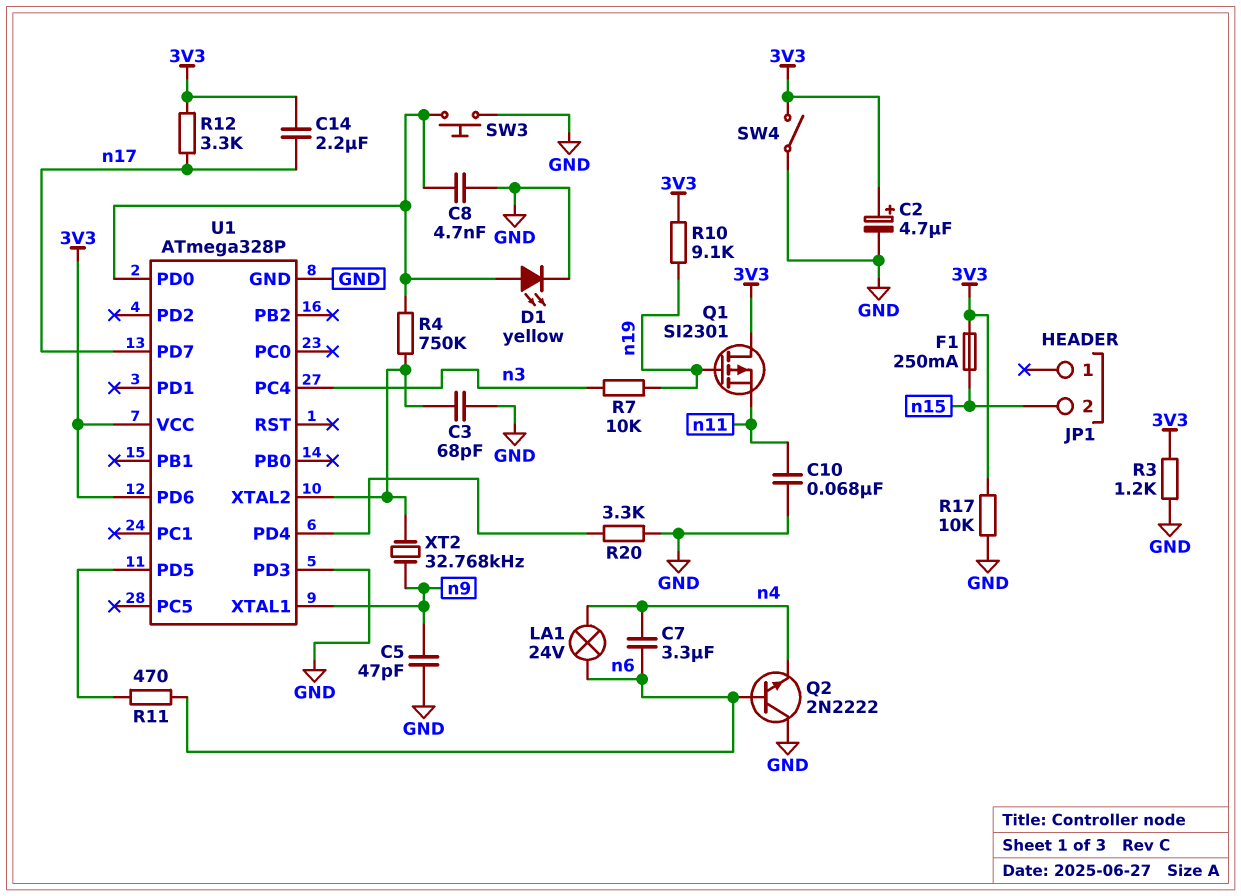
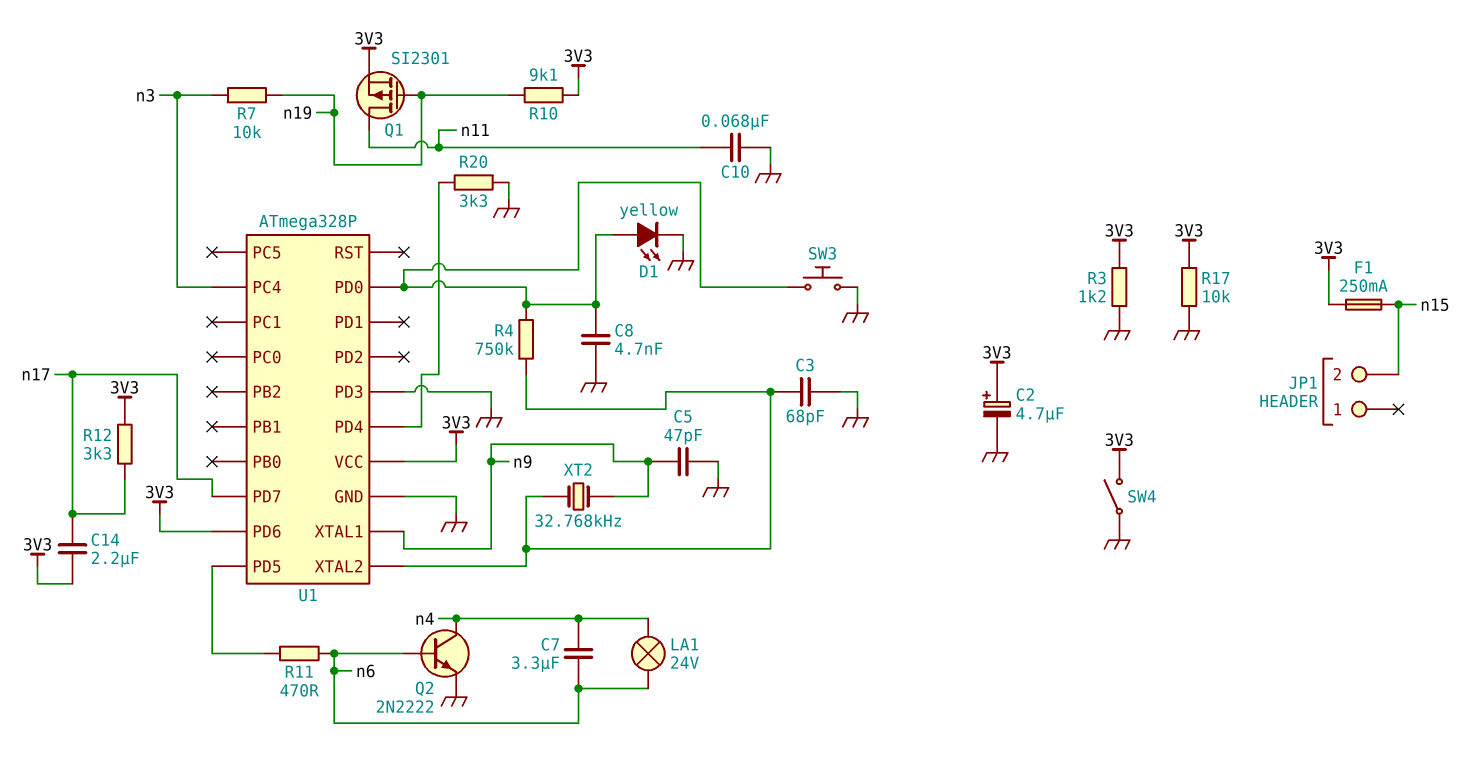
Q1: PMOS SI2301 (G n19, D 3V3, S n11) -> PMOS SI2301 (G n19, D n11, S 3V3)
Q2: NPN 2N2222 (B n6, C GND, E n4) -> NPN 2N2222 (B n6, C n4, E GND)

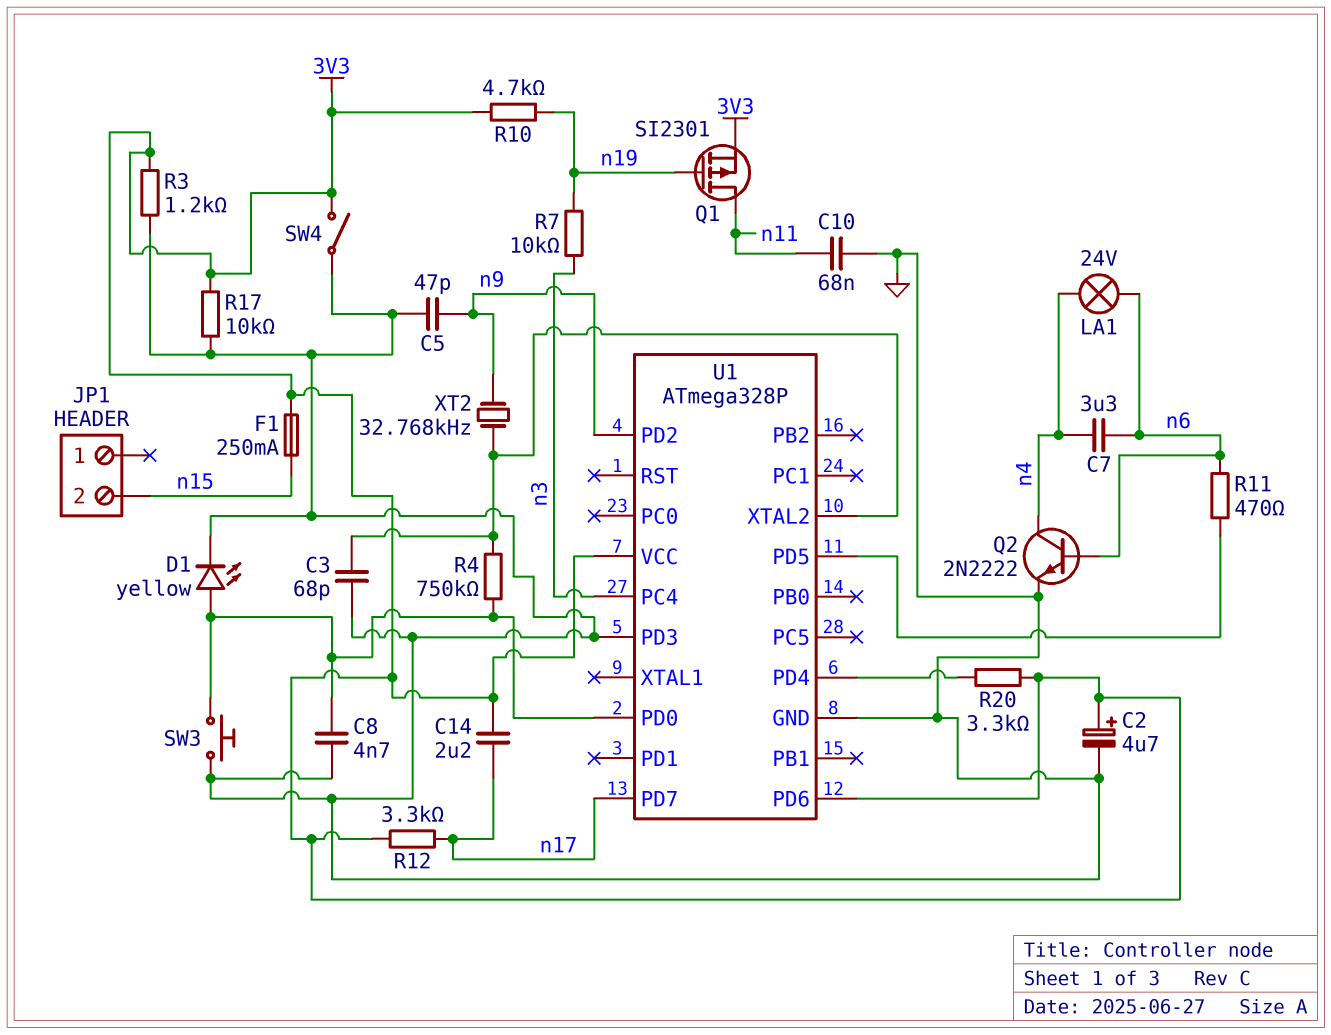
R10: 9.1k (3V3, n19) -> 4.7k (3V3, n19)
R20: 3.3k (GND, U1/PD4) -> 3.3k (3V3, U1/PD4)
U1 pin PD2: none -> n9
U1 pin XTAL1: n9 -> none

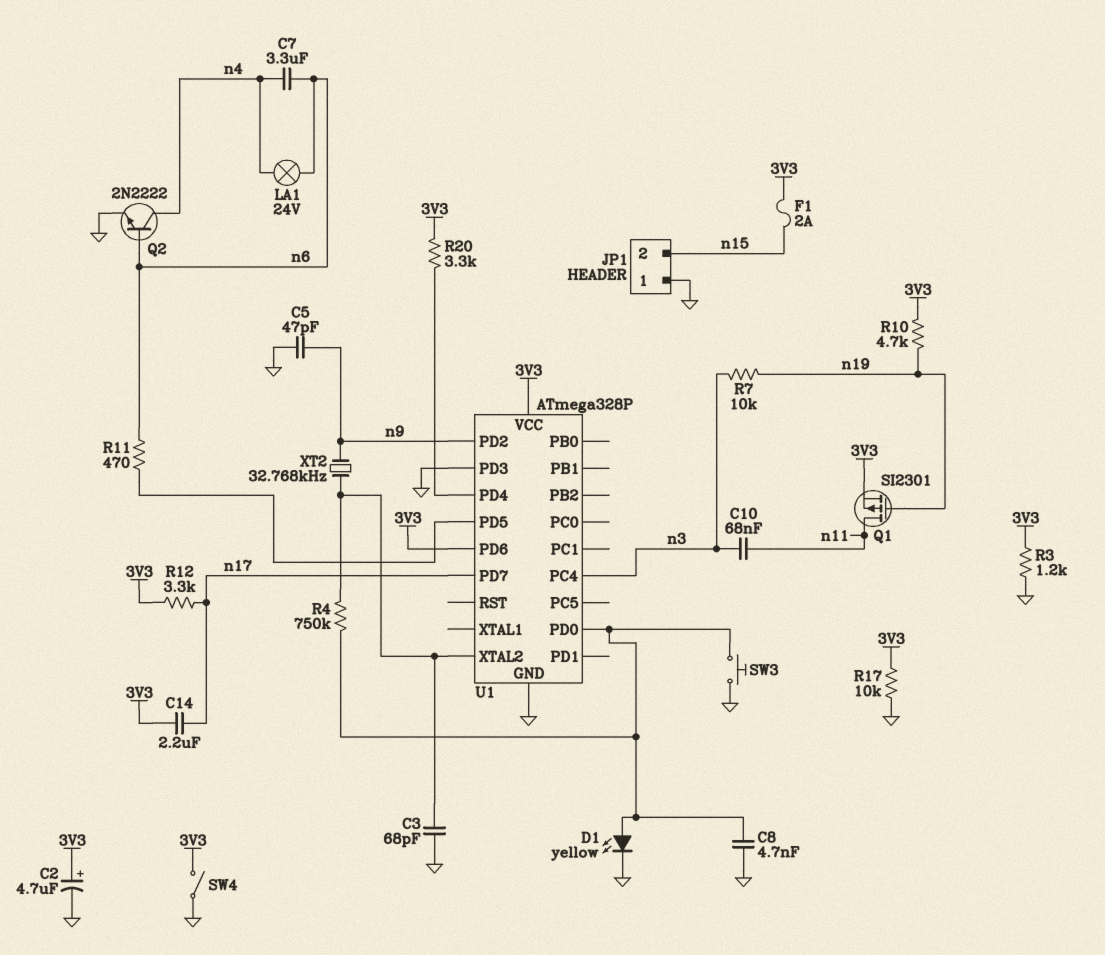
C10: 68nF (GND, n11) -> 68nF (n3, n11)
F1: 250mA (3V3, n15) -> 2A (3V3, n15)
JP1 pin 1: none -> GND

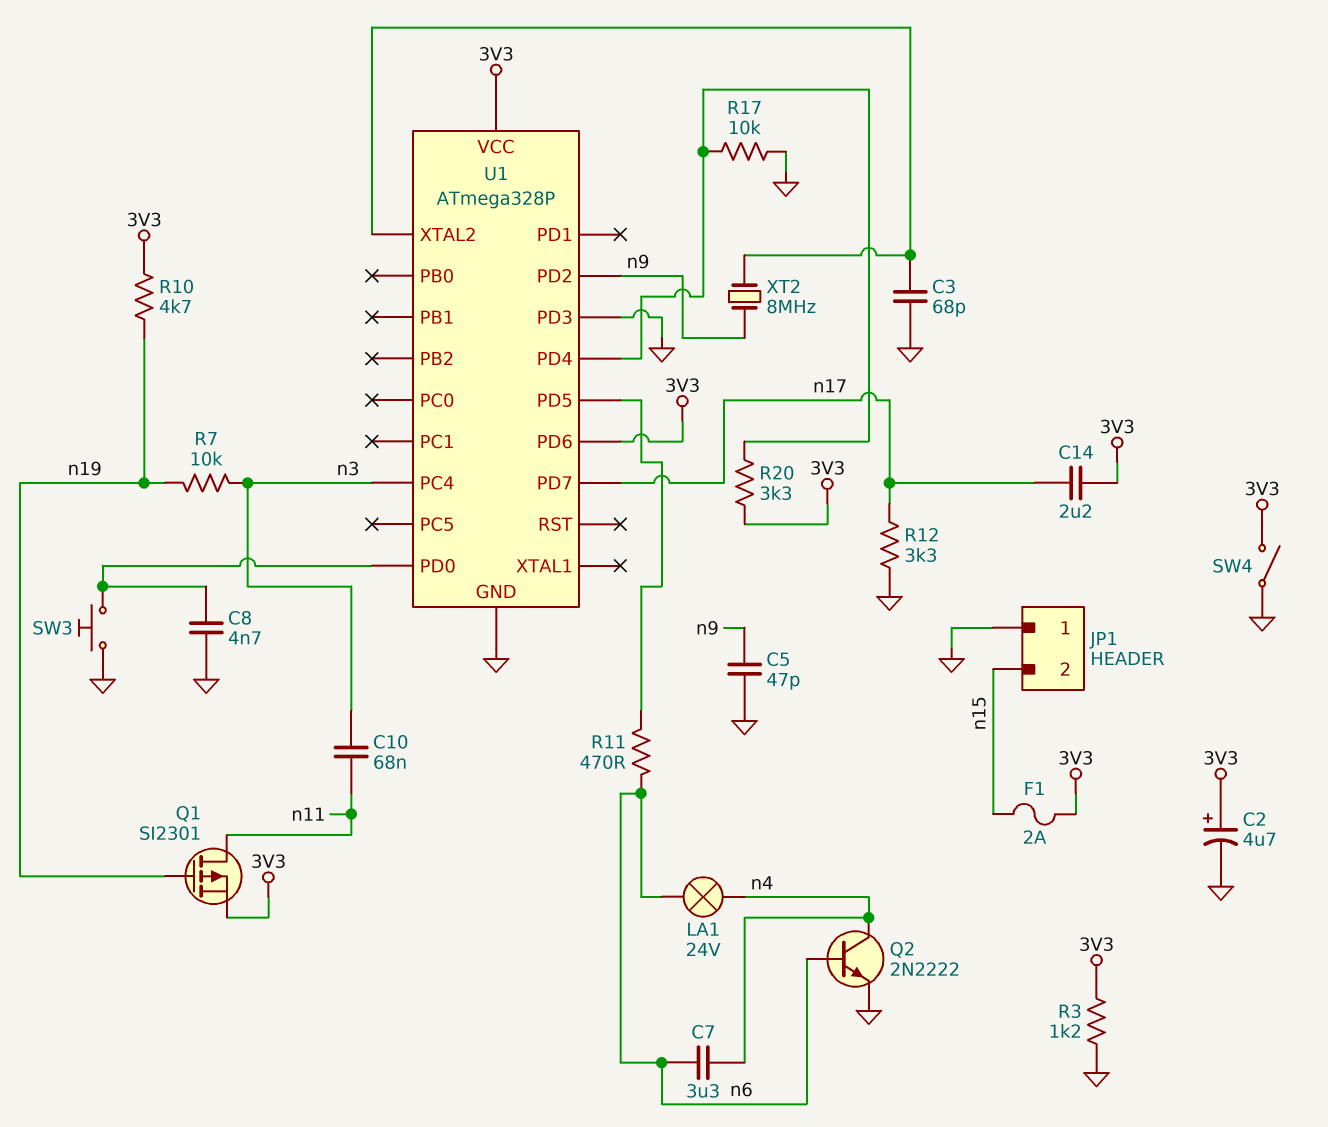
D1: LED yellow (A U1/PD0, K GND) -> none
R4: 750k (U1/PD0, U1/XTAL2) -> none
R12: 3.3k (3V3, n17) -> 3.3k (GND, n17)
R17: 10k (3V3, GND) -> 10k (GND, U1/PD4)
XT2: 32.768kHz (U1/XTAL2, n9) -> 8MHz (U1/XTAL2, n9)

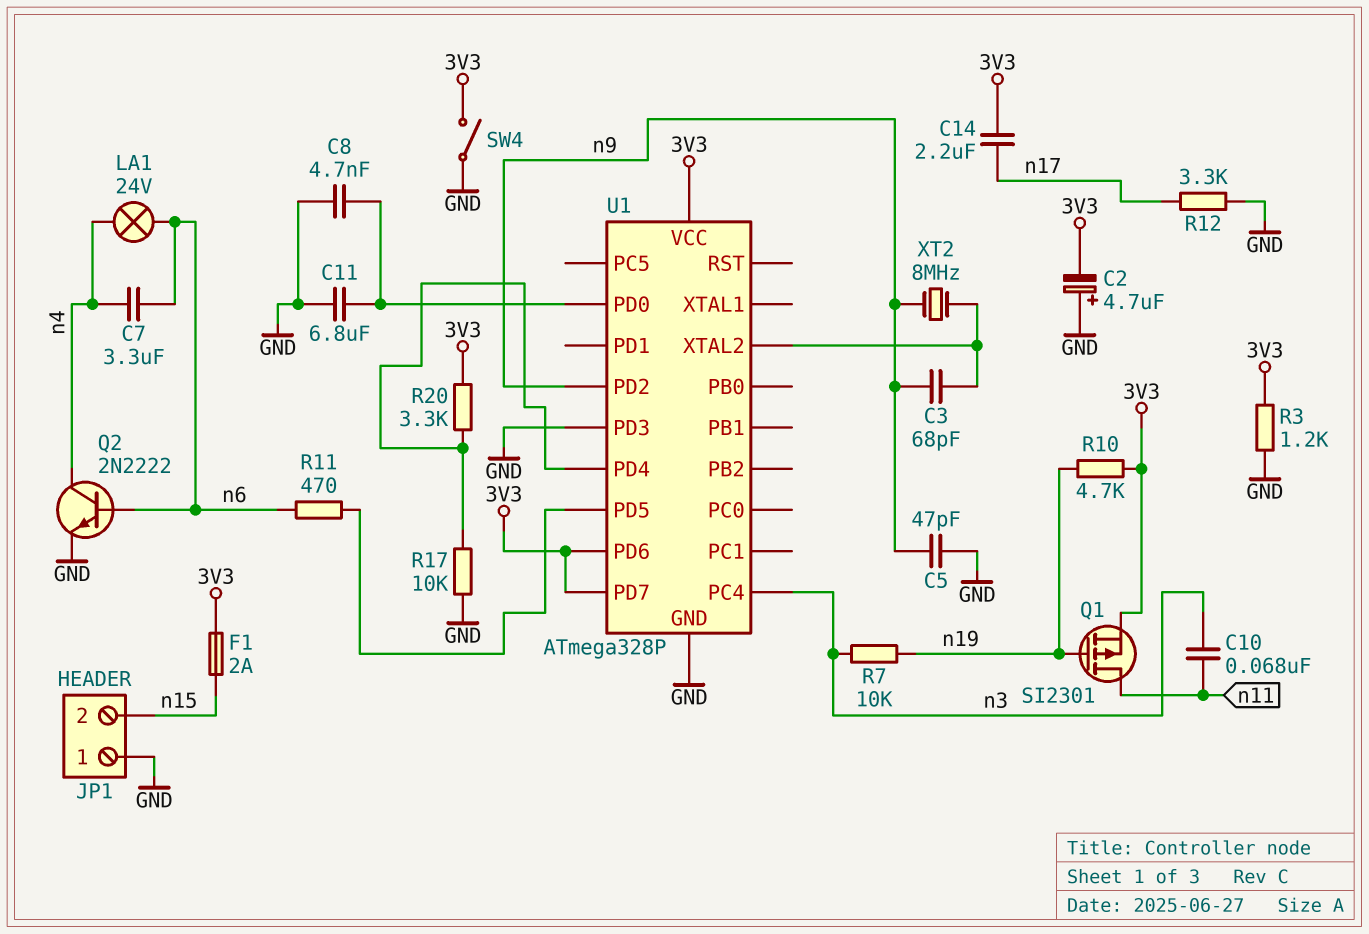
C2: 4.7uF (plus 3V3, minus GND) -> 4.7uF (plus GND, minus 3V3)
C3: 68pF (GND, U1/XTAL2) -> 68pF (U1/XTAL2, n9)
C11: none -> 6.8uF (GND, U1/PD0)
SW3: button (GND, U1/PD0) -> none
U1 pin PD7: n17 -> 3V3

